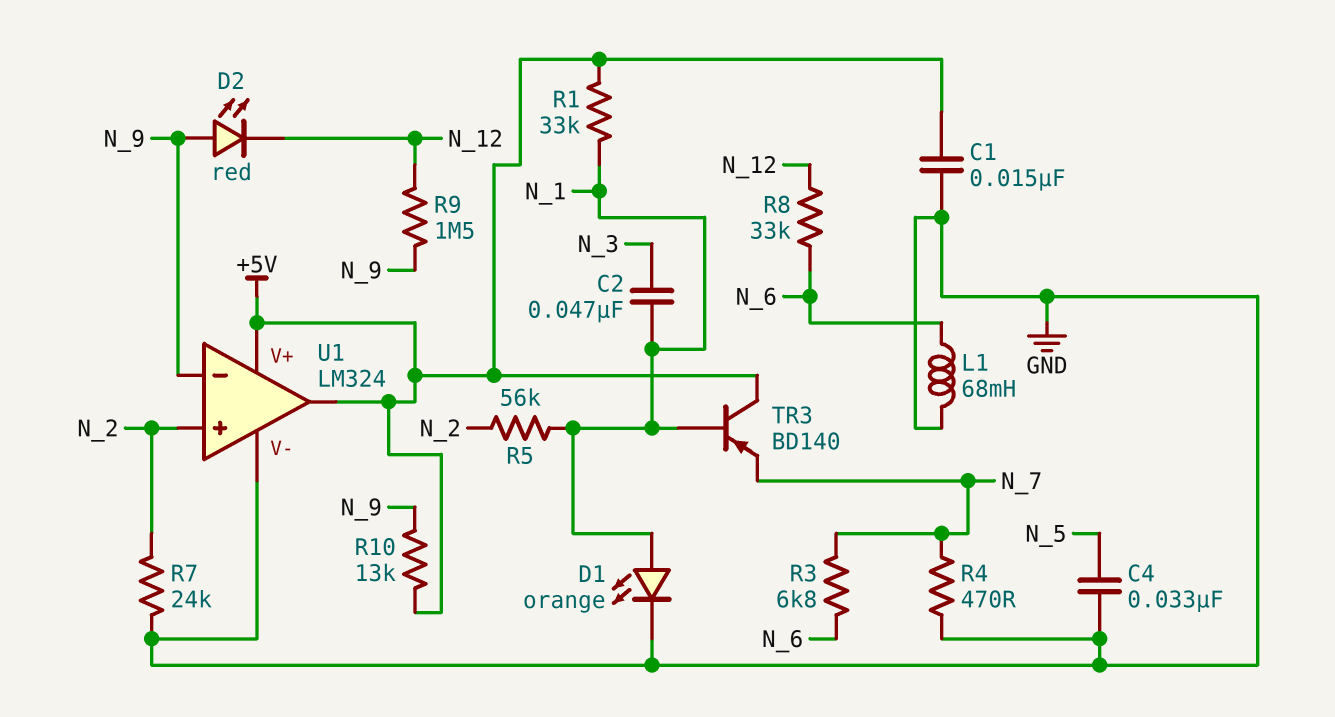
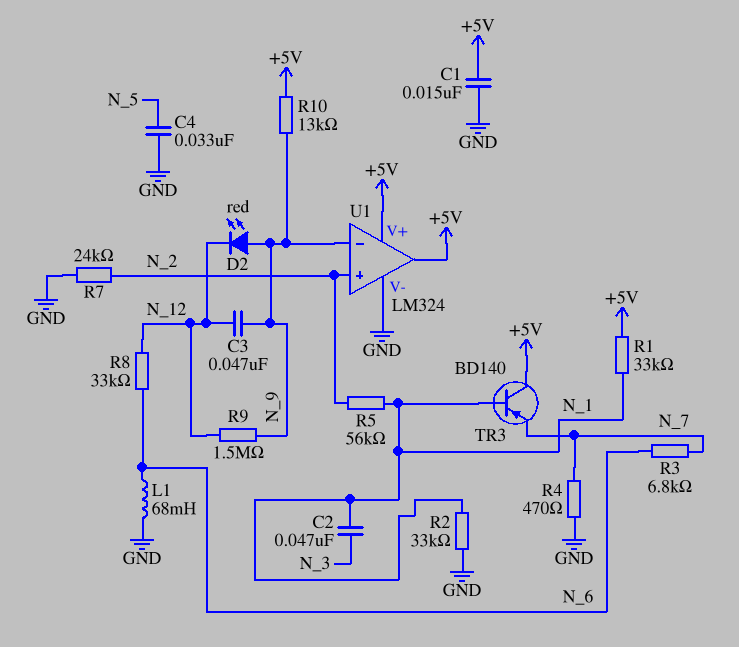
C3: none -> 47nF (N_9, N_12)
D1: LED orange (A N_1, K GND) -> none
R2: none -> 33k (GND, N_1)

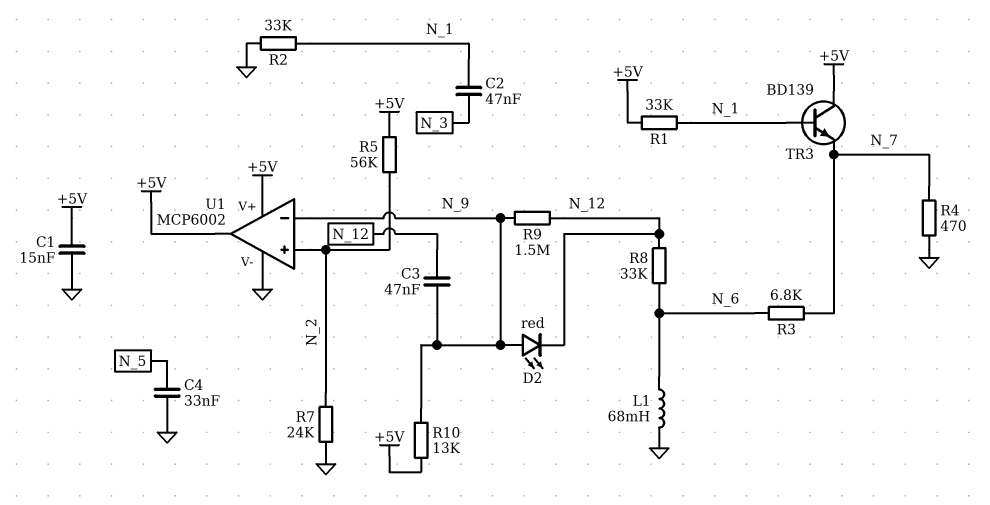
R5: 56k (N_1, N_2) -> 56k (+5V, N_2)
TR3: PNP BD140 (B N_1, C +5V, E N_7) -> NPN BD139 (B N_1, C +5V, E N_7)
U1: LM324 -> MCP6002

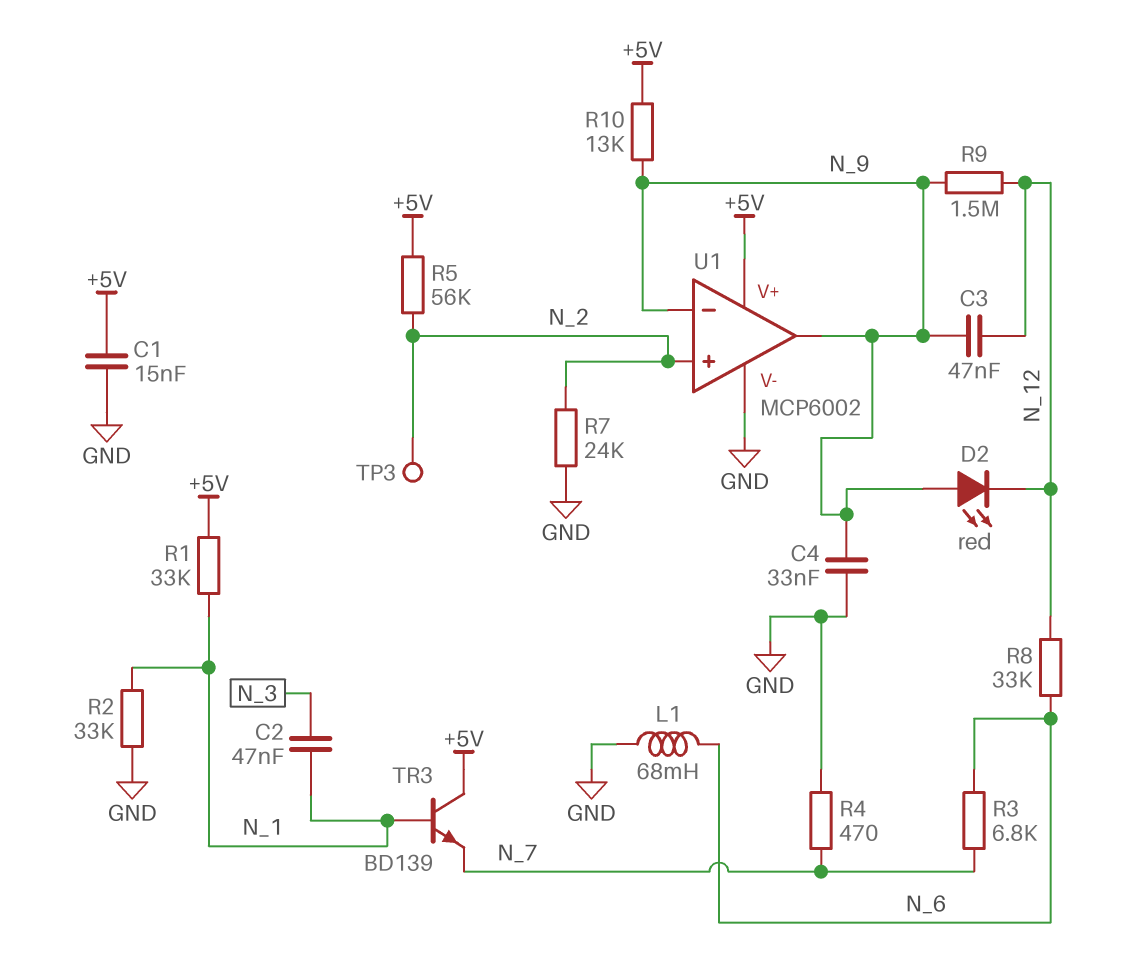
C4: 33nF (GND, N_5) -> 33nF (GND, N_9)
TP3: none -> test point (N_2)
U1 pin out: +5V -> N_9

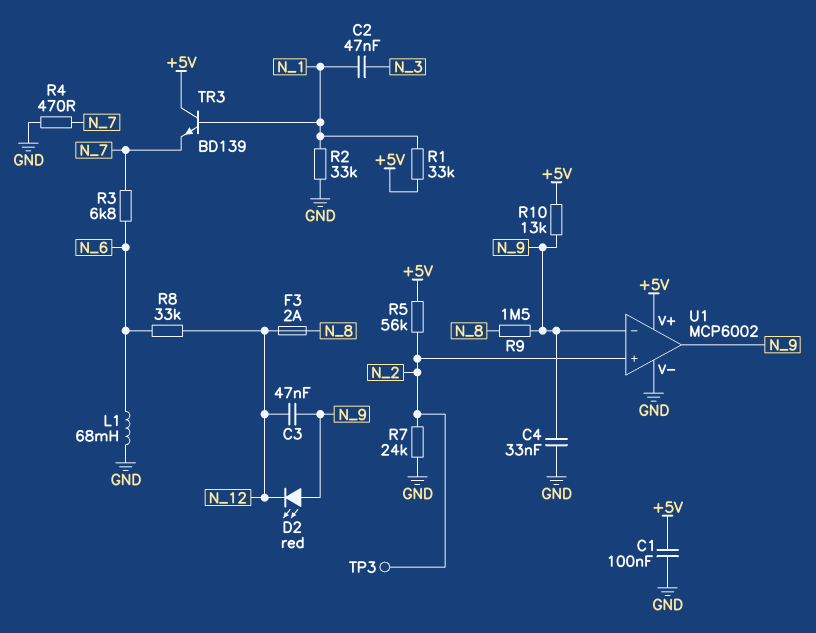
C1: 15nF (+5V, GND) -> 100nF (+5V, GND)
F3: none -> 2A (N_8, N_12)
R9: 1.5M (N_9, N_12) -> 1.5M (N_8, N_9)

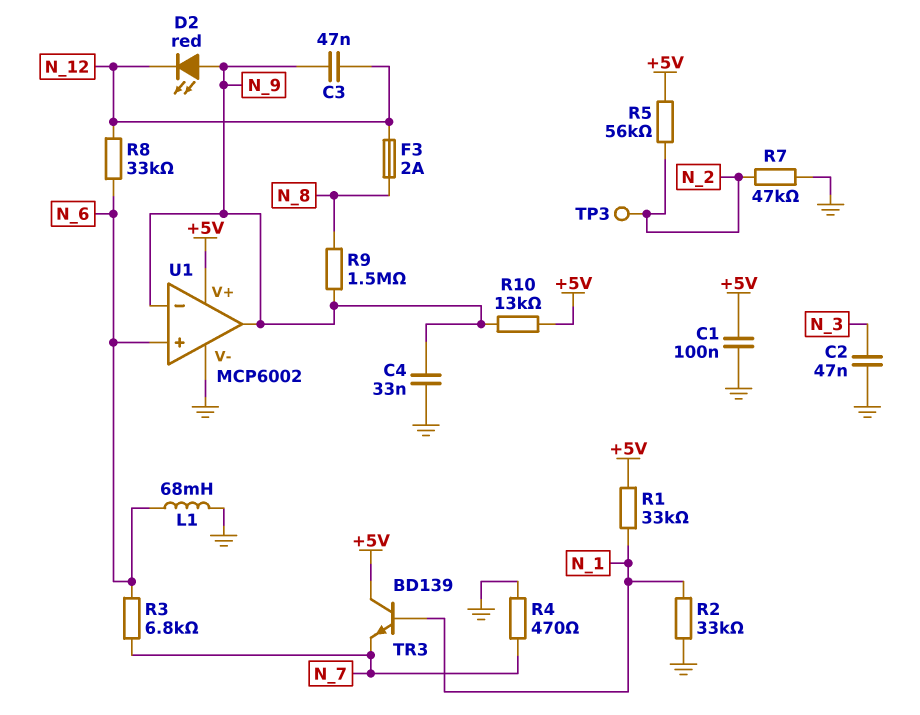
C2: 47nF (N_1, N_3) -> 47nF (GND, N_3)
R7: 24k (GND, N_2) -> 47k (GND, N_2)
U1 pin in+: N_2 -> N_6

